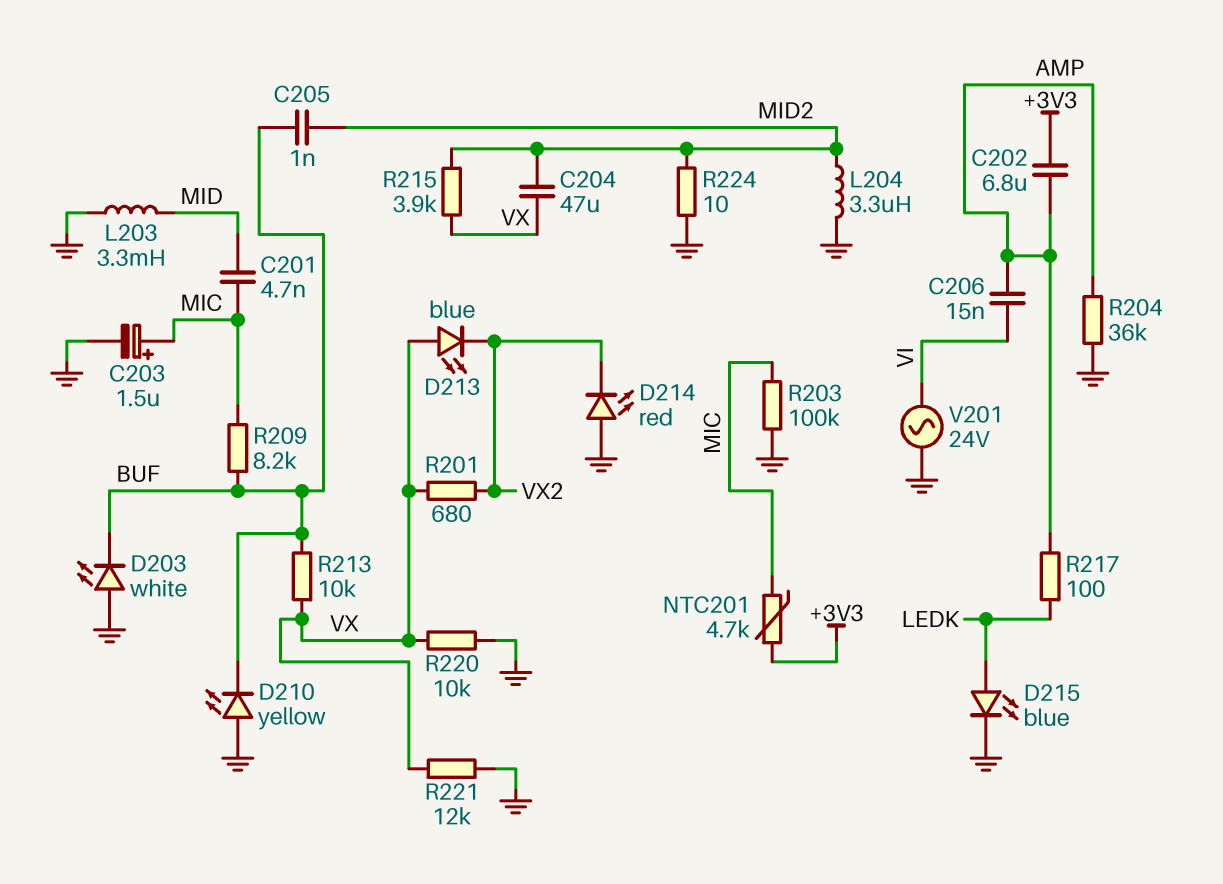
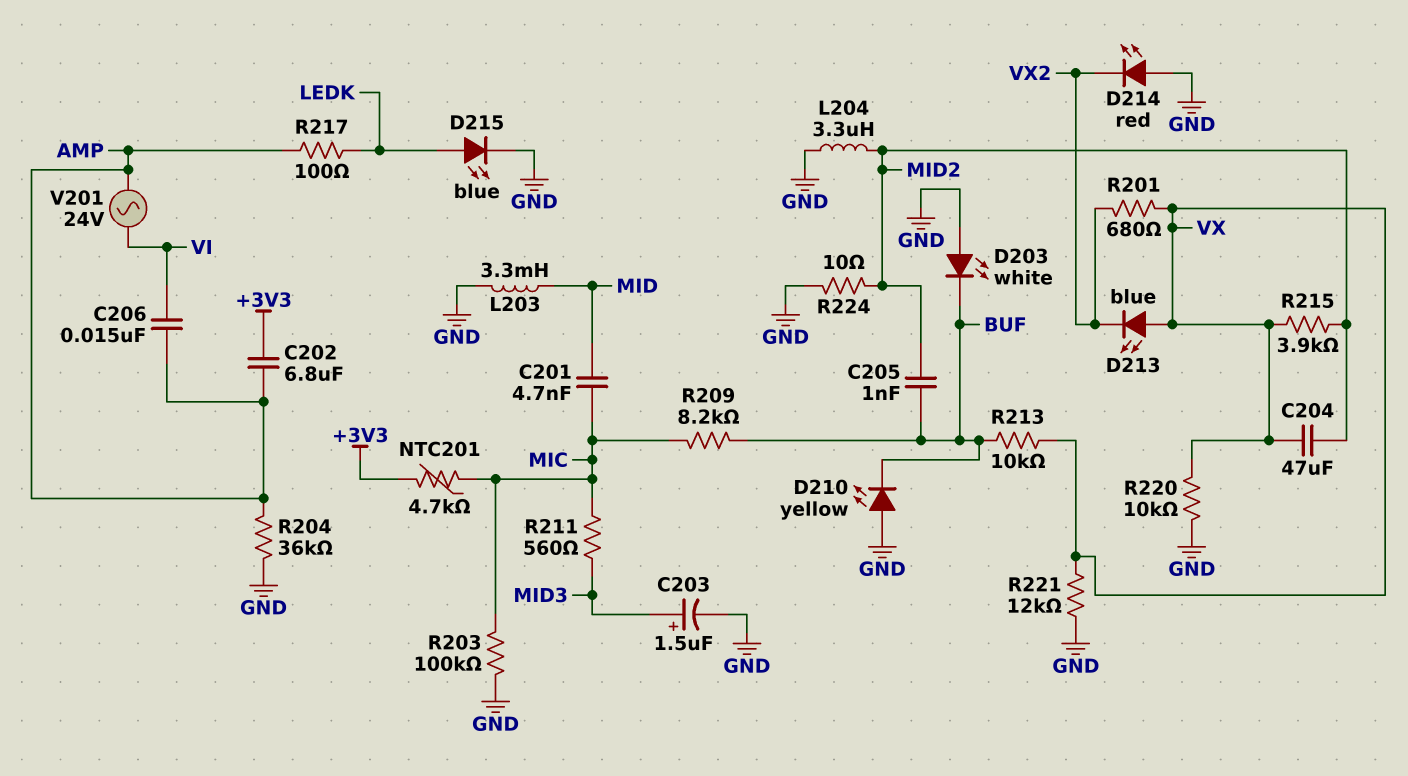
C203: 1.5uF (plus MIC, minus GND) -> 1.5uF (plus MID3, minus GND)
R211: none -> 560 (MIC, MID3)
V201: AC 24V (GND, VI) -> AC 24V (AMP, VI)

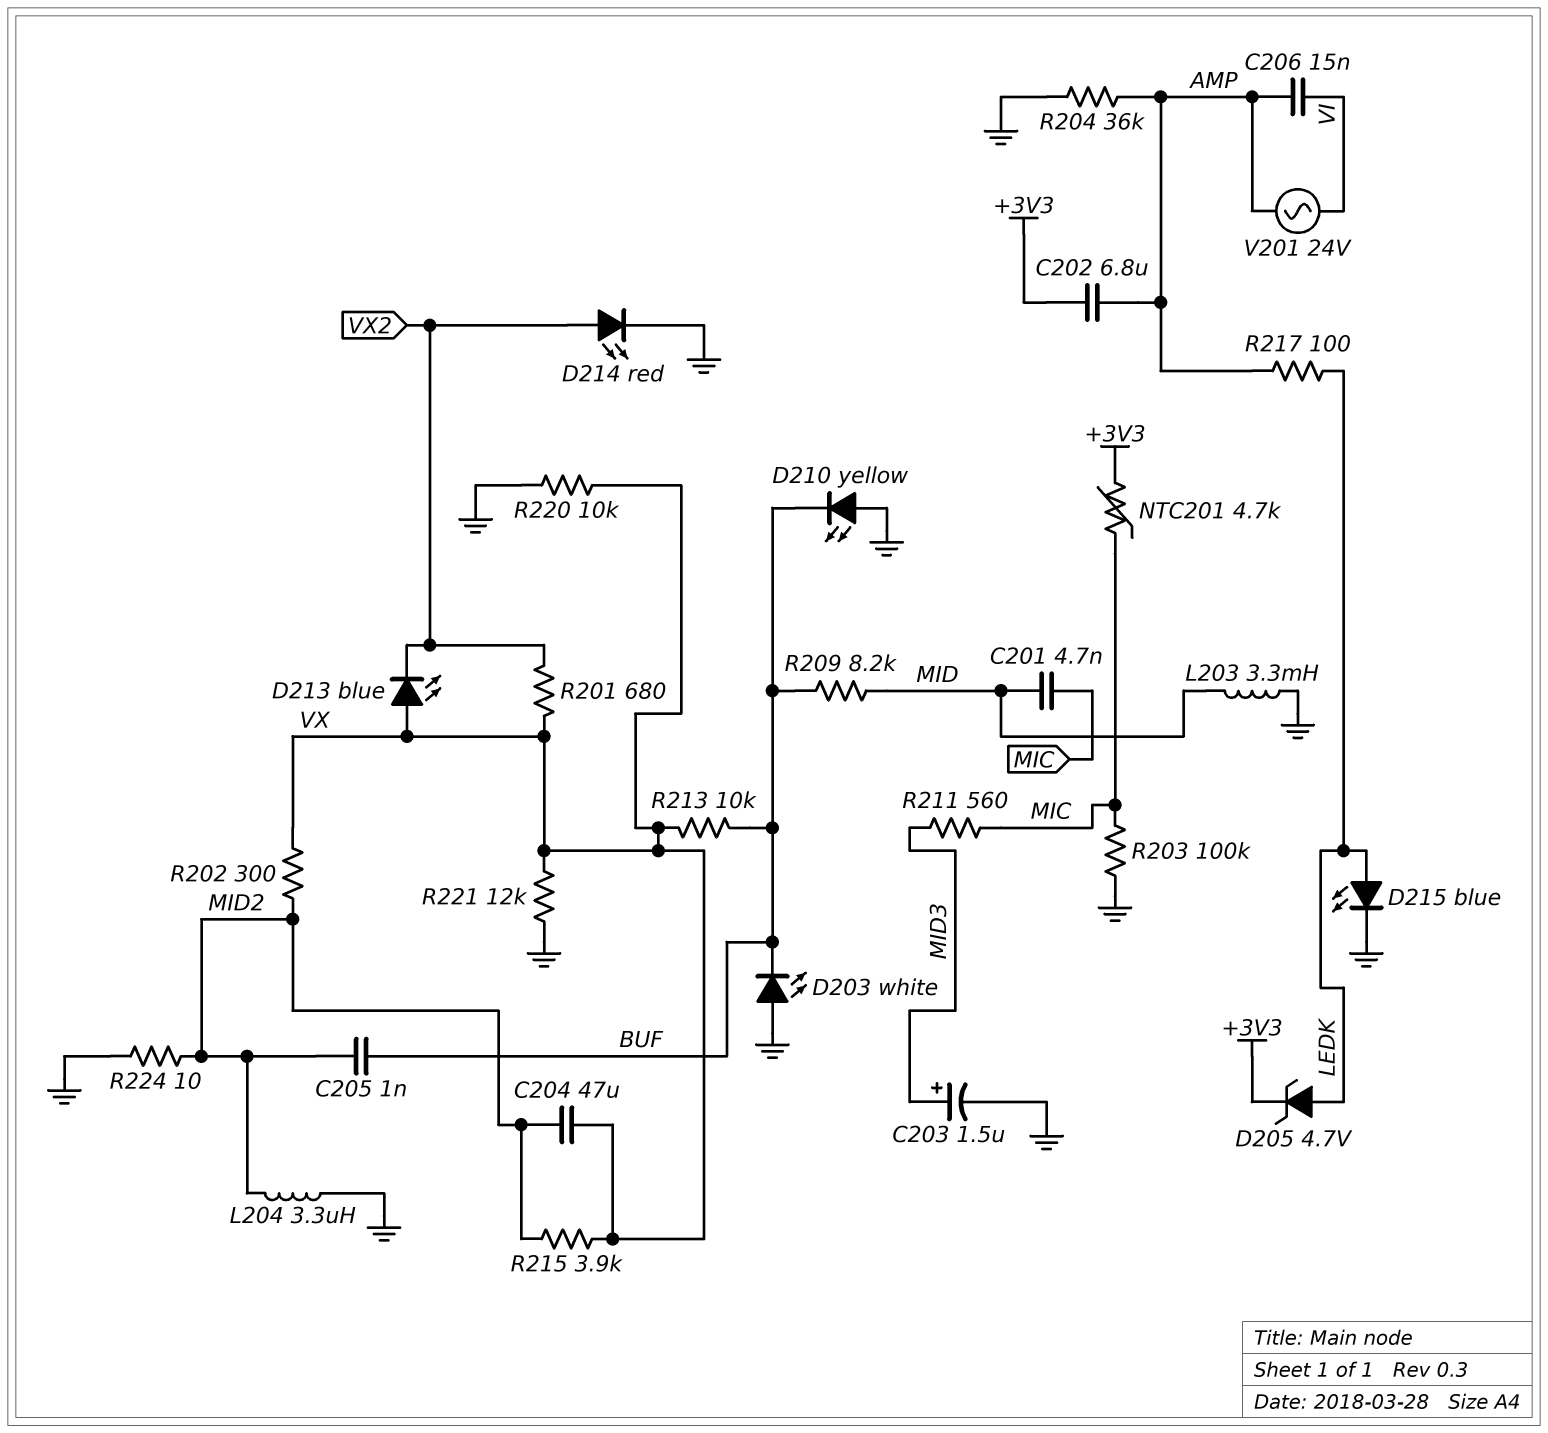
D205: none -> zener 4.7V (A LEDK, K +3V3)
D214: LED red (A GND, K VX2) -> LED red (A VX2, K GND)
R202: none -> 300 (MID2, VX)
R209: 8.2k (BUF, MIC) -> 8.2k (BUF, MID)

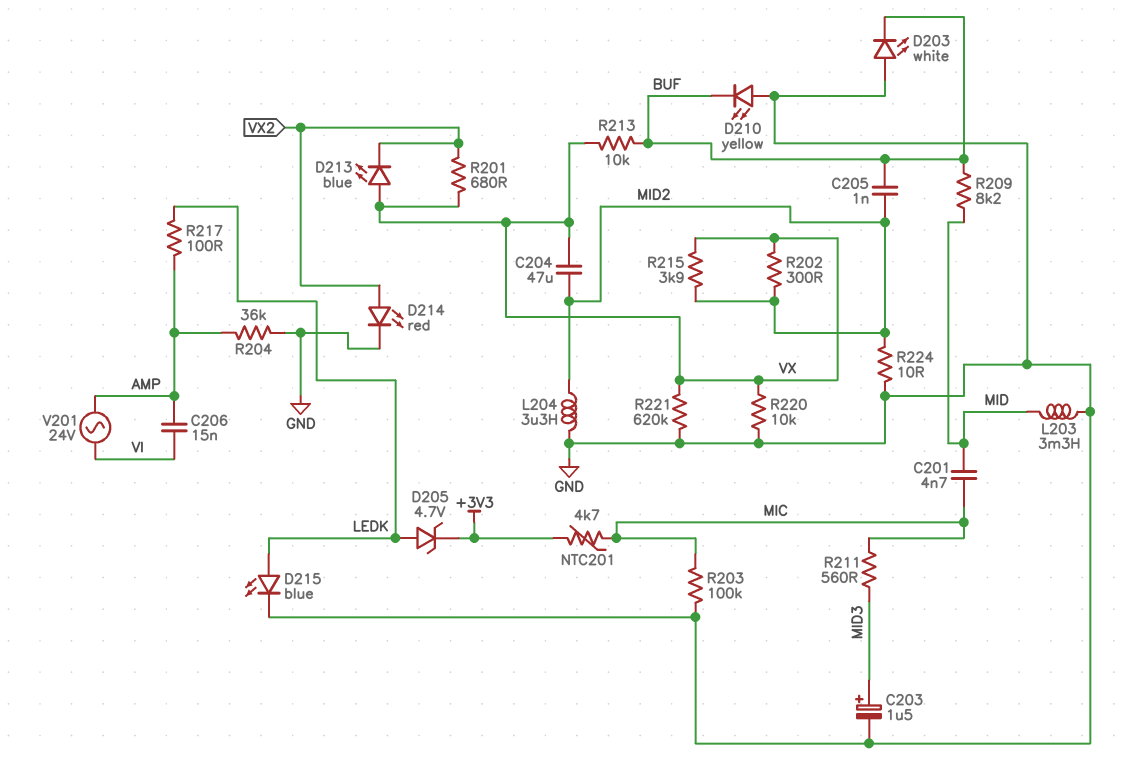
C202: 6.8uF (+3V3, AMP) -> none
R221: 12k (GND, VX) -> 620k (GND, VX)

